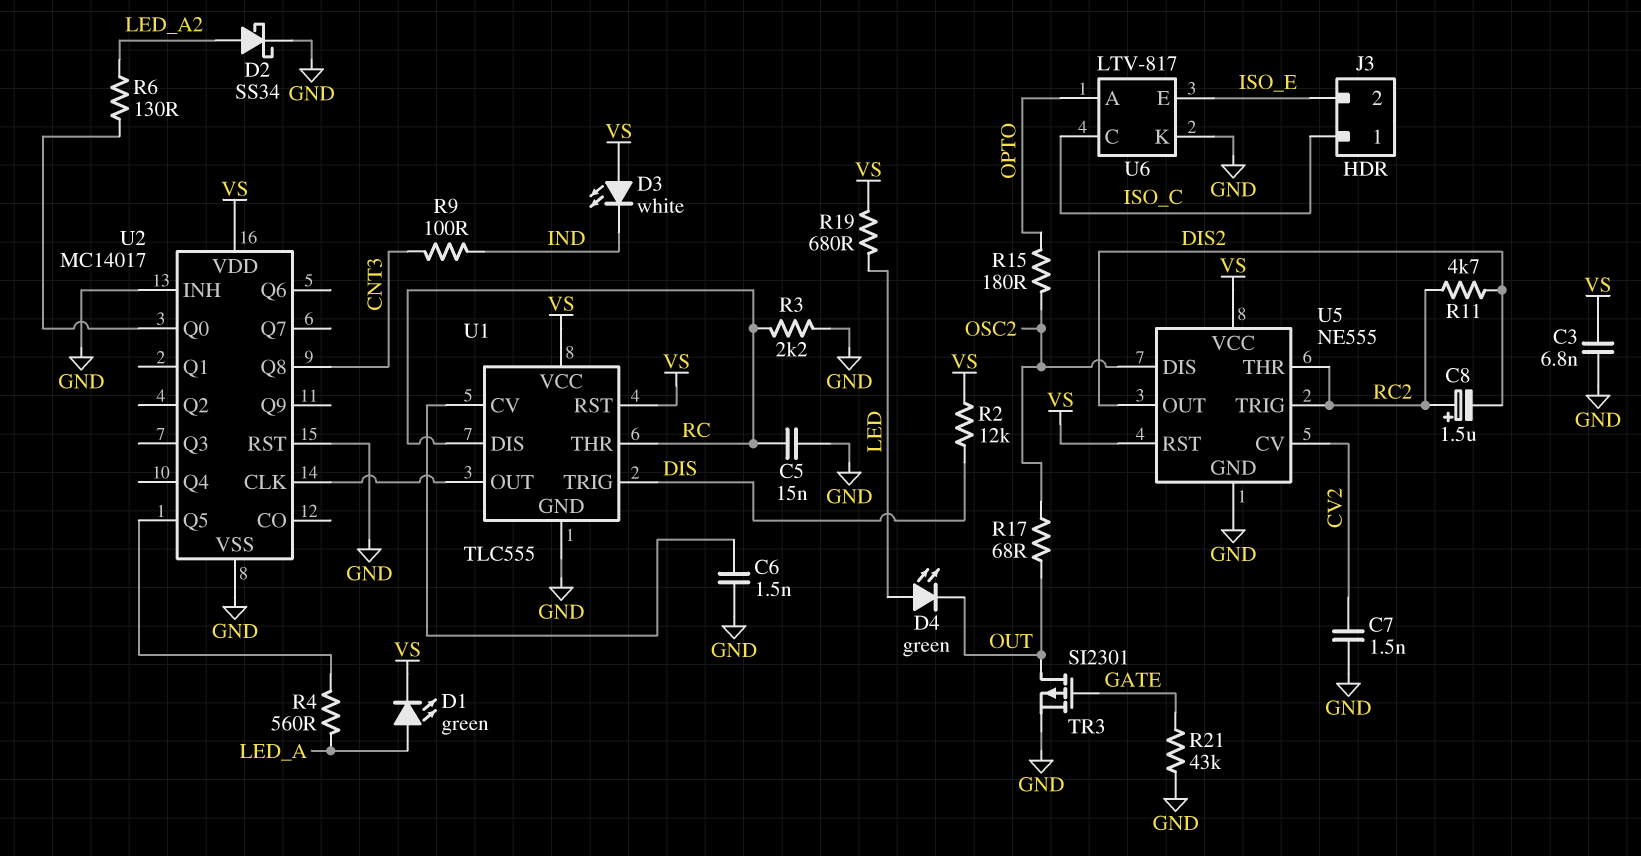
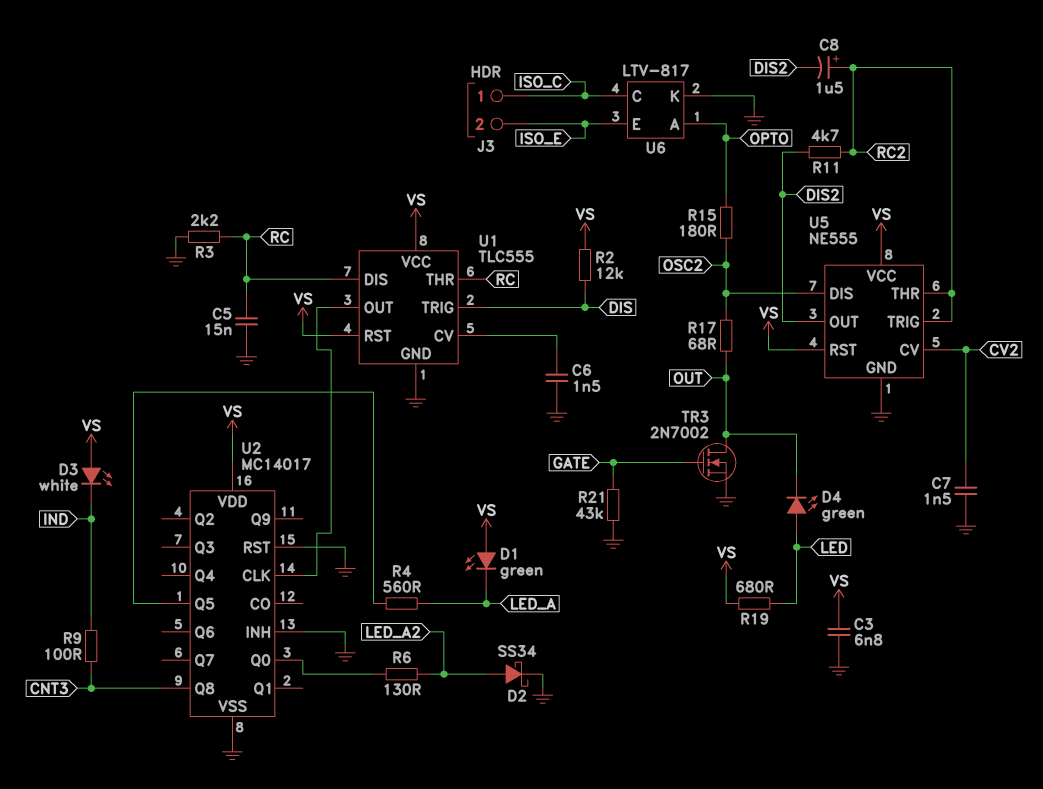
D1: LED green (A LED_A, K VS) -> LED green (A VS, K LED_A)
TR3: PMOS SI2301 (G GATE, D OUT, S GND) -> NMOS 2N7002 (G GATE, D OUT, S GND)

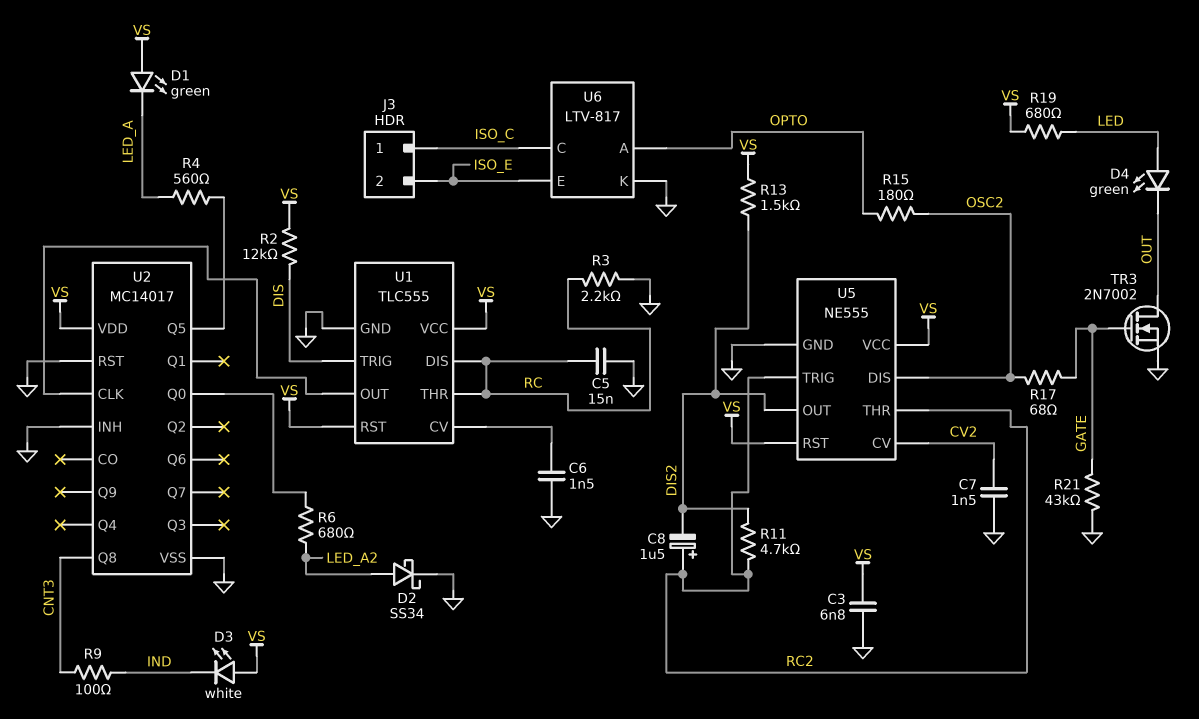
R6: 130 (LED_A2, U2/Q0) -> 680 (LED_A2, U2/Q0)
R13: none -> 1.5k (DIS2, VS)
R17: 68 (OSC2, OUT) -> 68 (GATE, OSC2)

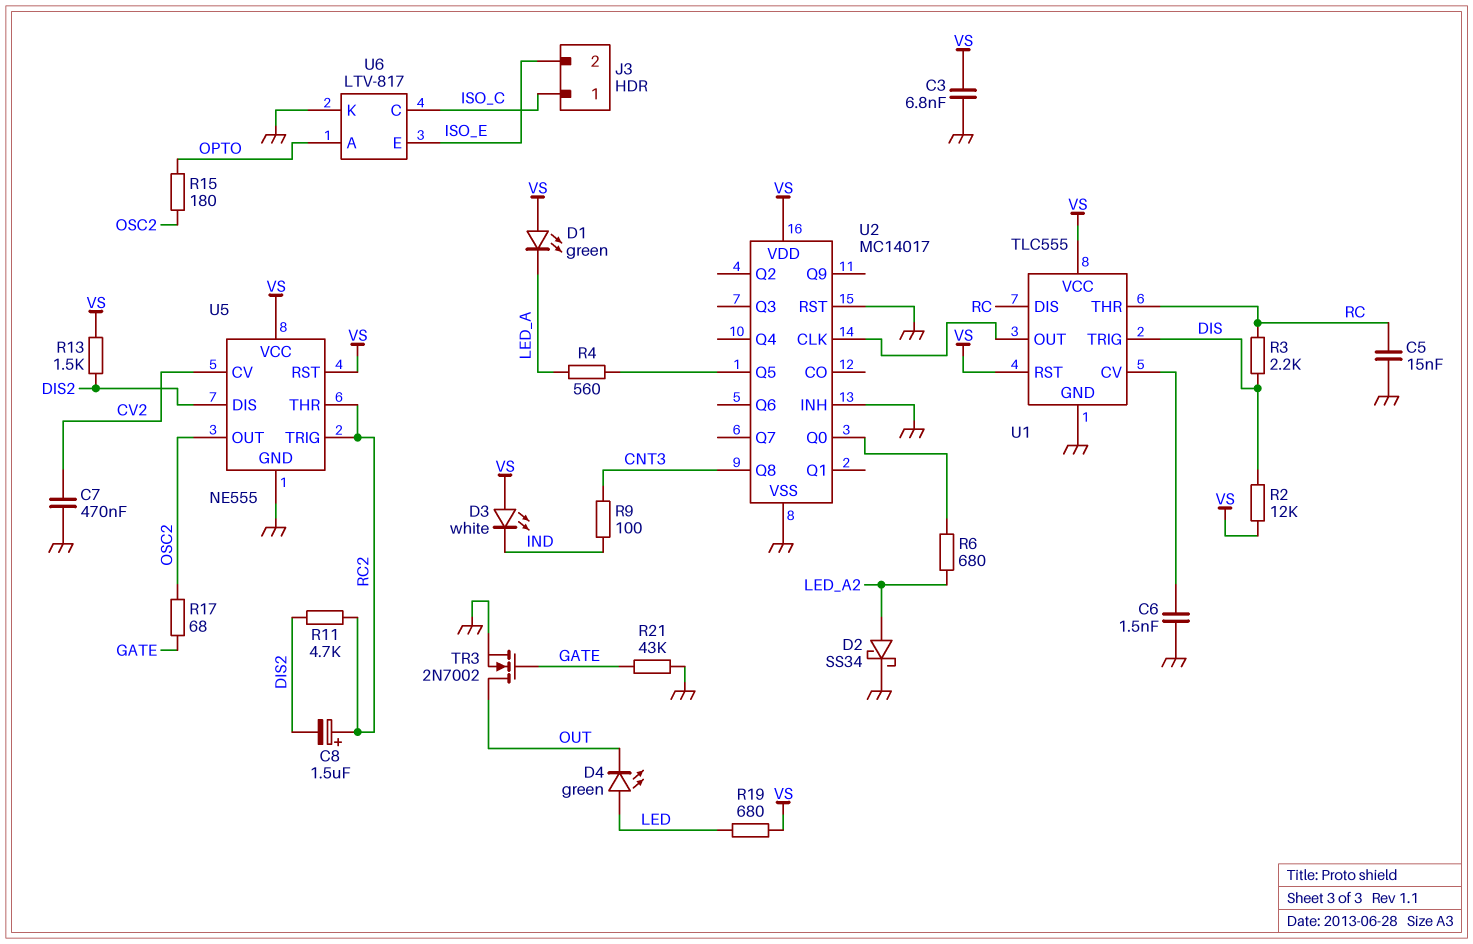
C7: 1.5nF (CV2, GND) -> 470nF (CV2, GND)
R3: 2.2k (GND, RC) -> 2.2k (DIS, RC)
U5 pin DIS: OSC2 -> DIS2
U5 pin OUT: DIS2 -> OSC2

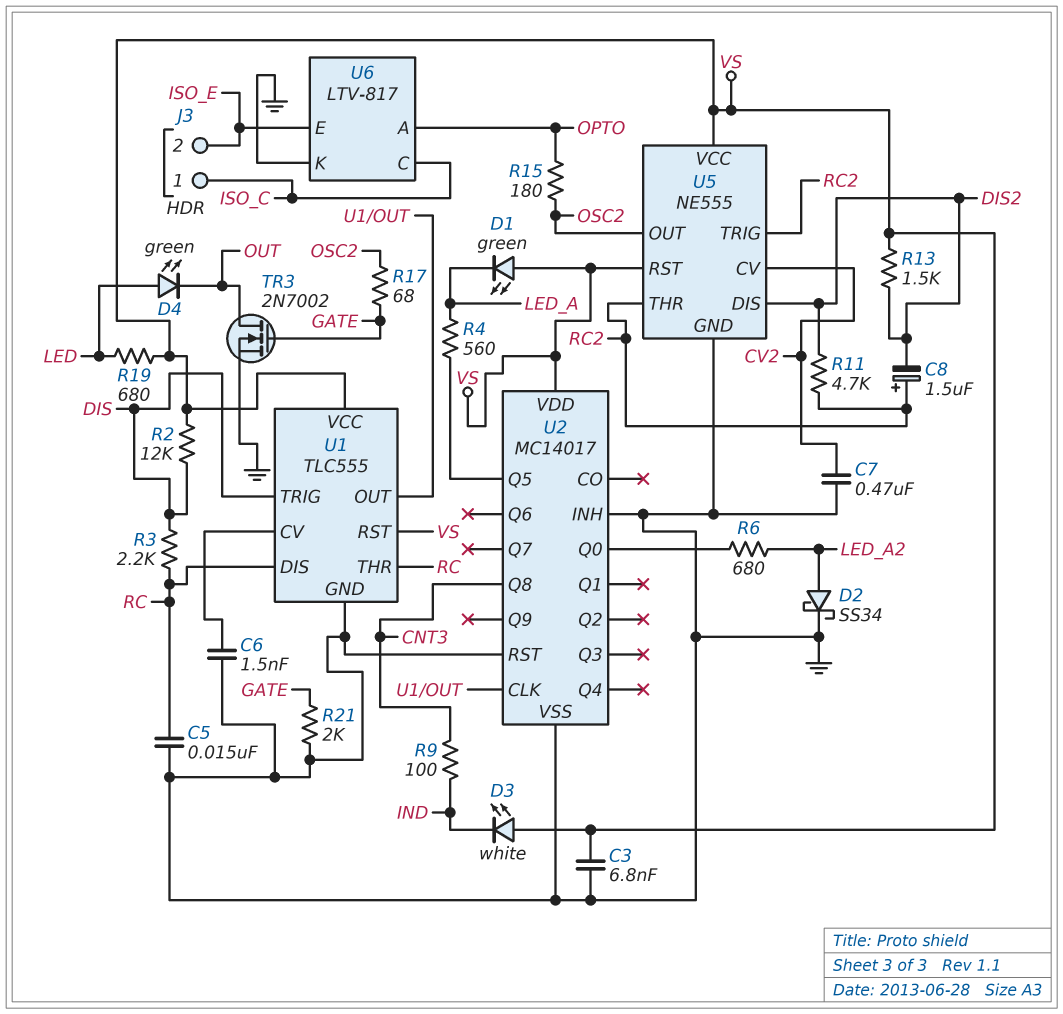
R21: 43k (GATE, GND) -> 2k (GATE, GND)

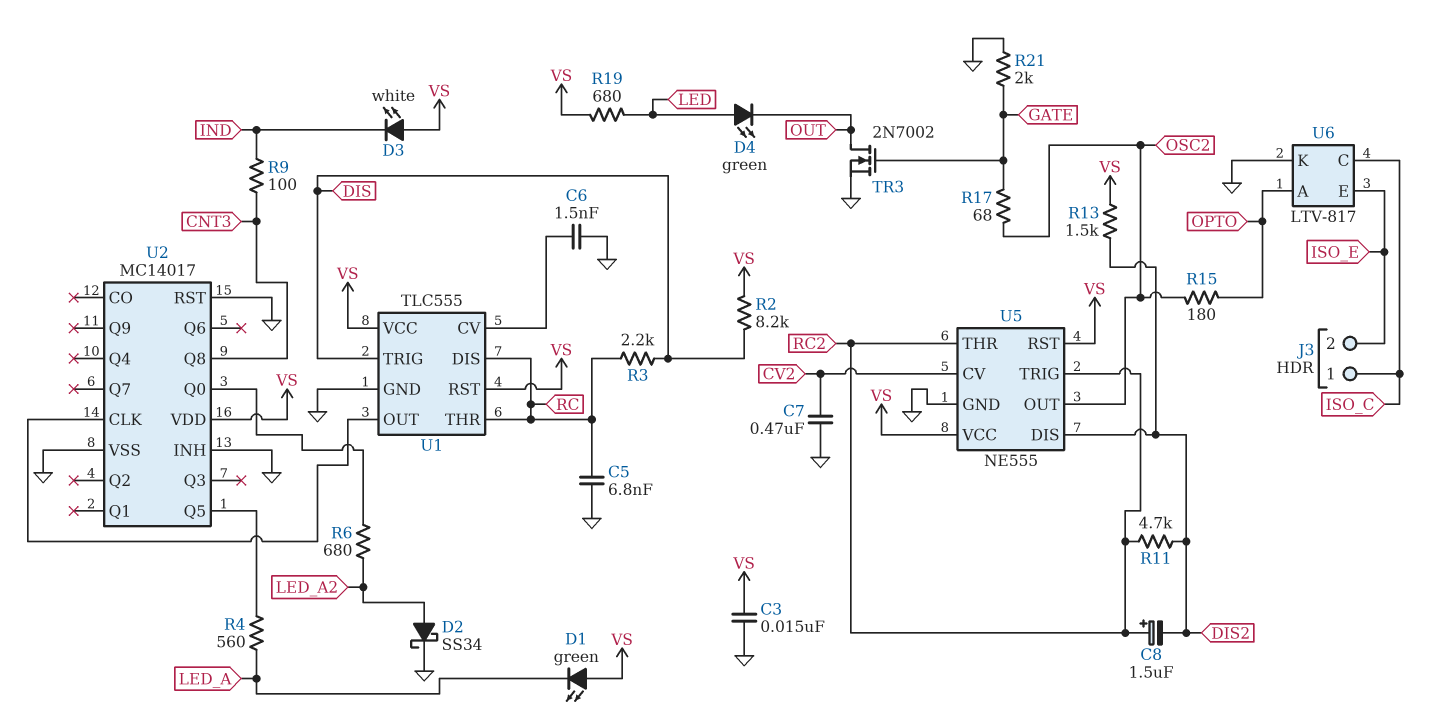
C3: 6.8nF (GND, VS) -> 15nF (GND, VS)
C5: 15nF (GND, RC) -> 6.8nF (GND, RC)
R2: 12k (DIS, VS) -> 8.2k (DIS, VS)

